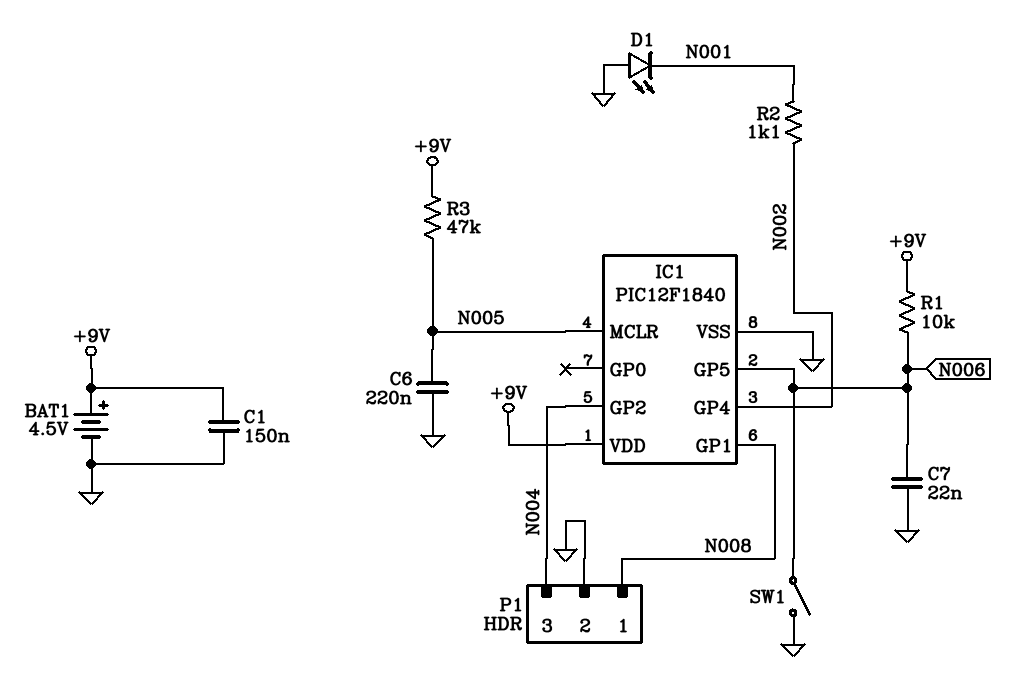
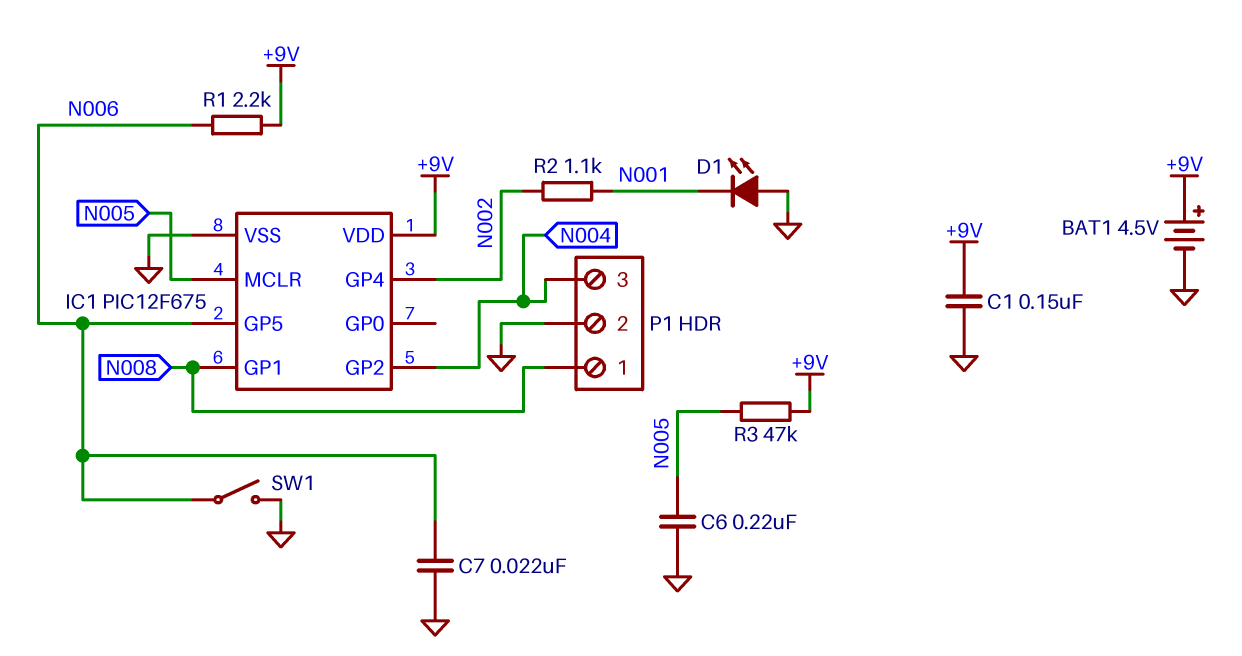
IC1: PIC12F1840 -> PIC12F675
R1: 10k (+9V, N006) -> 2.2k (+9V, N006)

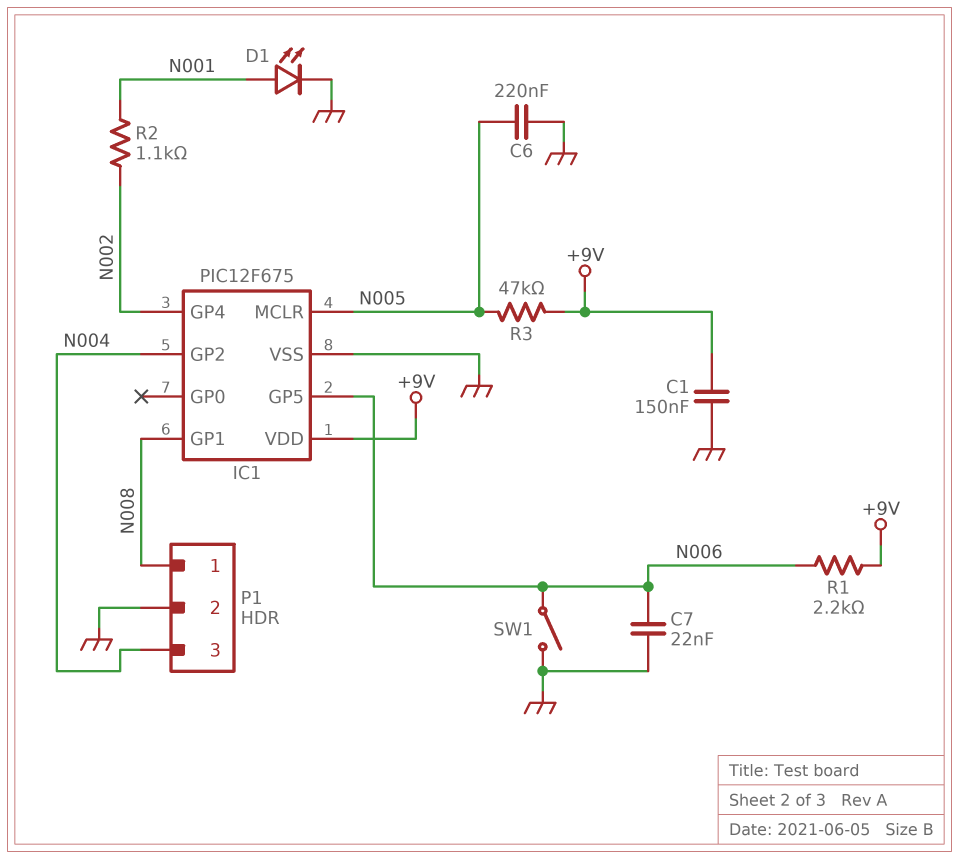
BAT1: 4.5V (plus +9V, minus GND) -> none
D1: LED (A GND, K N001) -> LED (A N001, K GND)

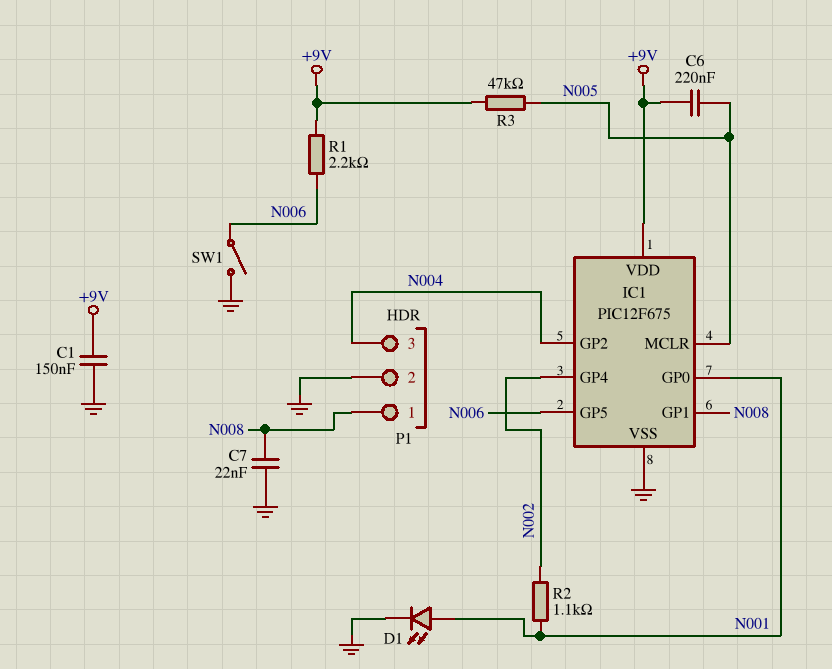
C6: 220nF (GND, N005) -> 220nF (+9V, N005)
C7: 22nF (GND, N006) -> 22nF (GND, N008)
IC1 pin GP0: none -> N001

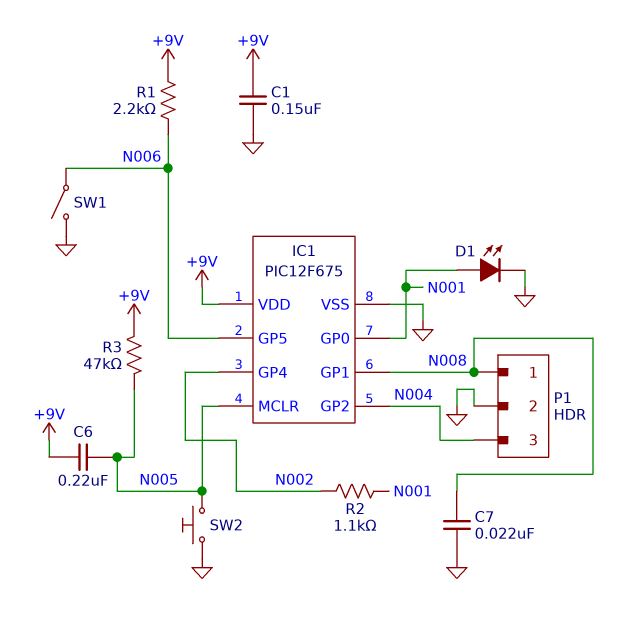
SW2: none -> button (GND, N005)

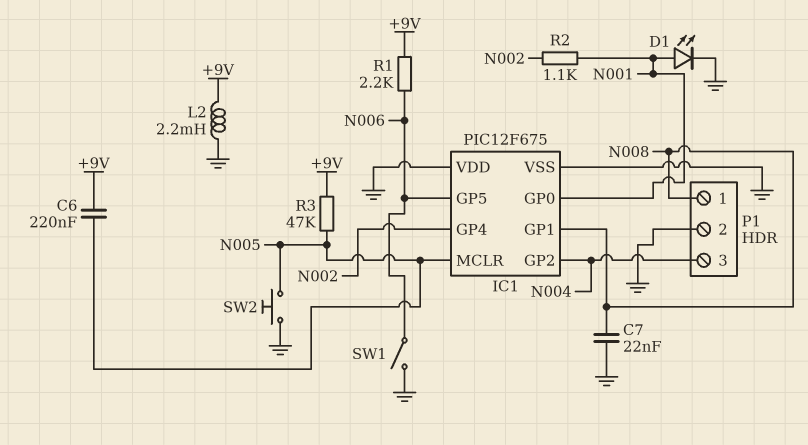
C1: 150nF (+9V, GND) -> none
IC1 pin VDD: +9V -> GND
L2: none -> 2.2mH (+9V, GND)

